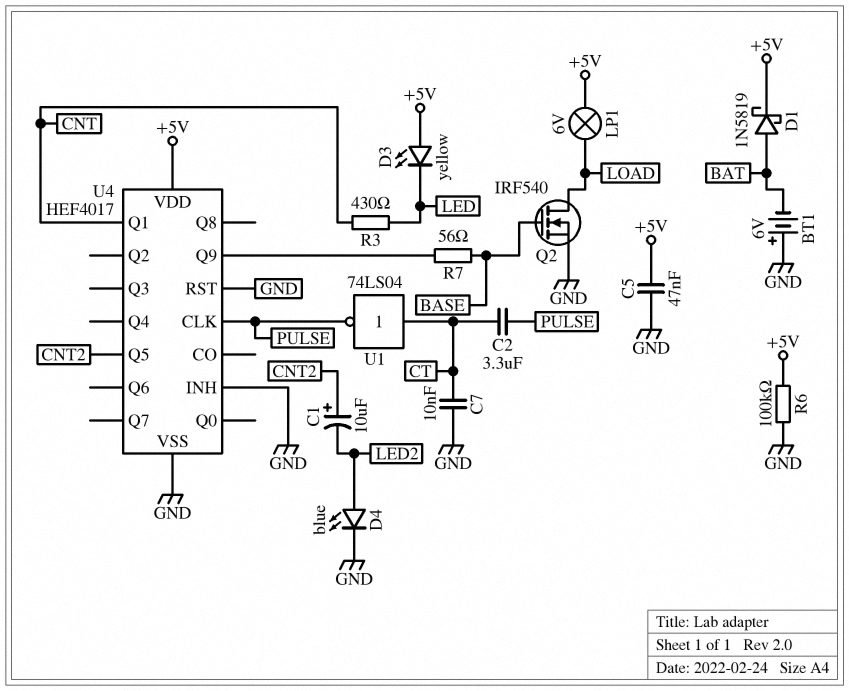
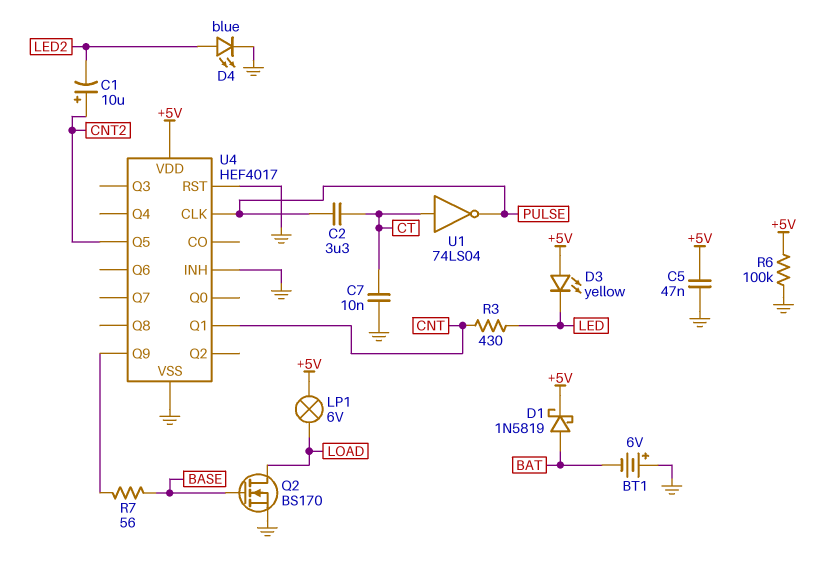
Q2: NMOS IRF540 (G BASE, D LOAD, S GND) -> NMOS BS170 (G BASE, D LOAD, S GND)

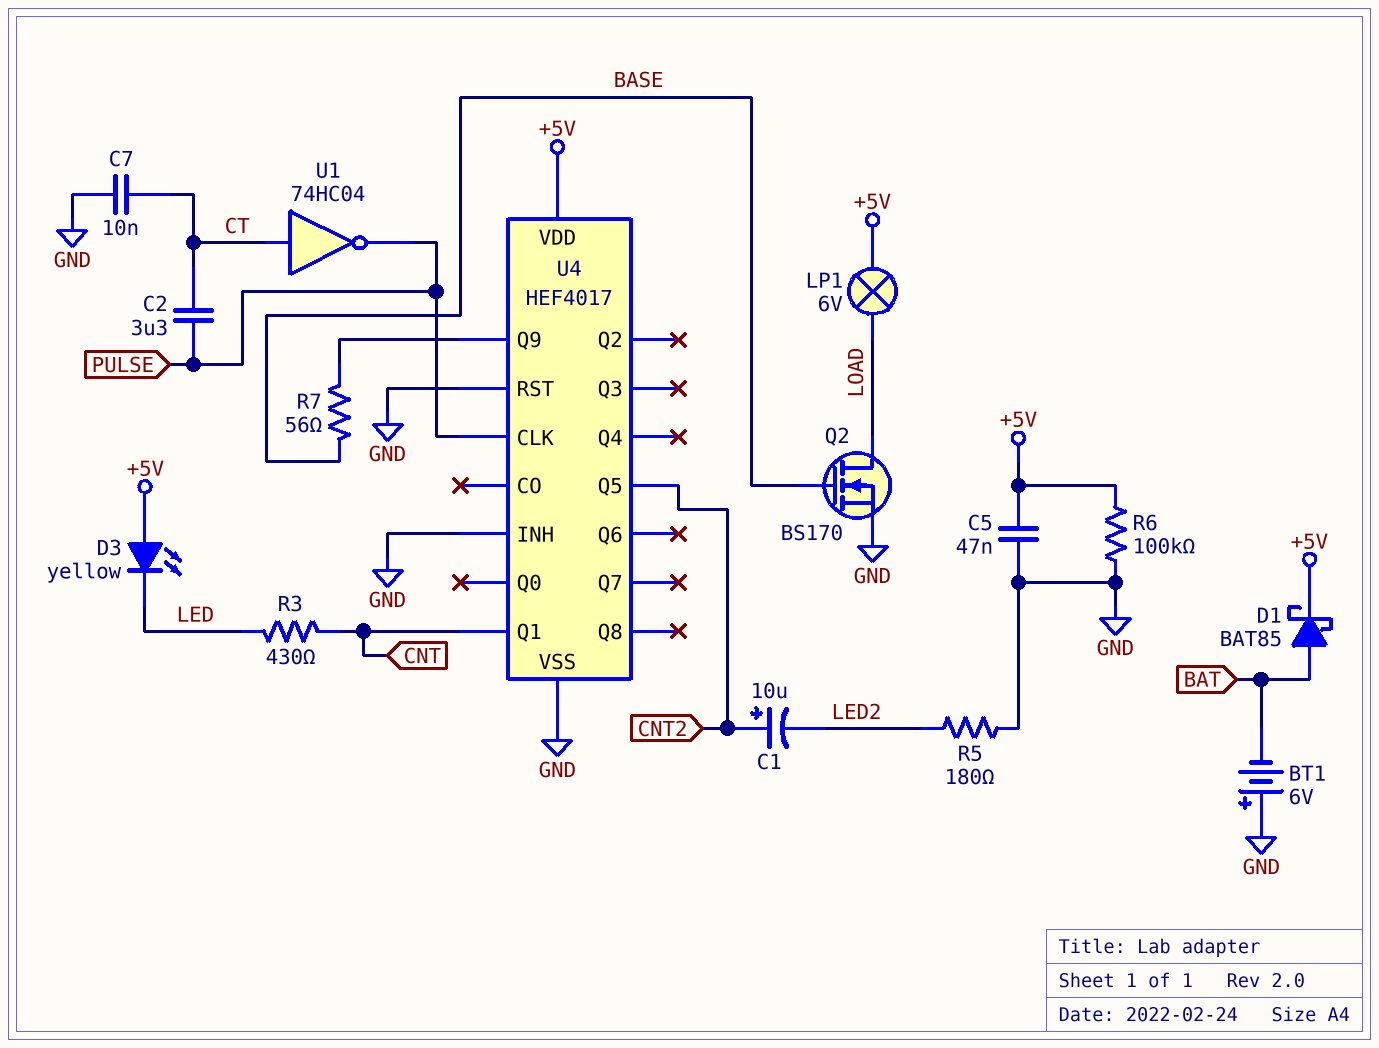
D1: schottky 1N5819 (A BAT, K +5V) -> schottky BAT85 (A BAT, K +5V)
D4: LED blue (A LED2, K GND) -> none
R5: none -> 180 (GND, LED2)
U1: NOT 74LS04 (in CT, out PULSE) -> NOT 74HC04 (in CT, out PULSE)

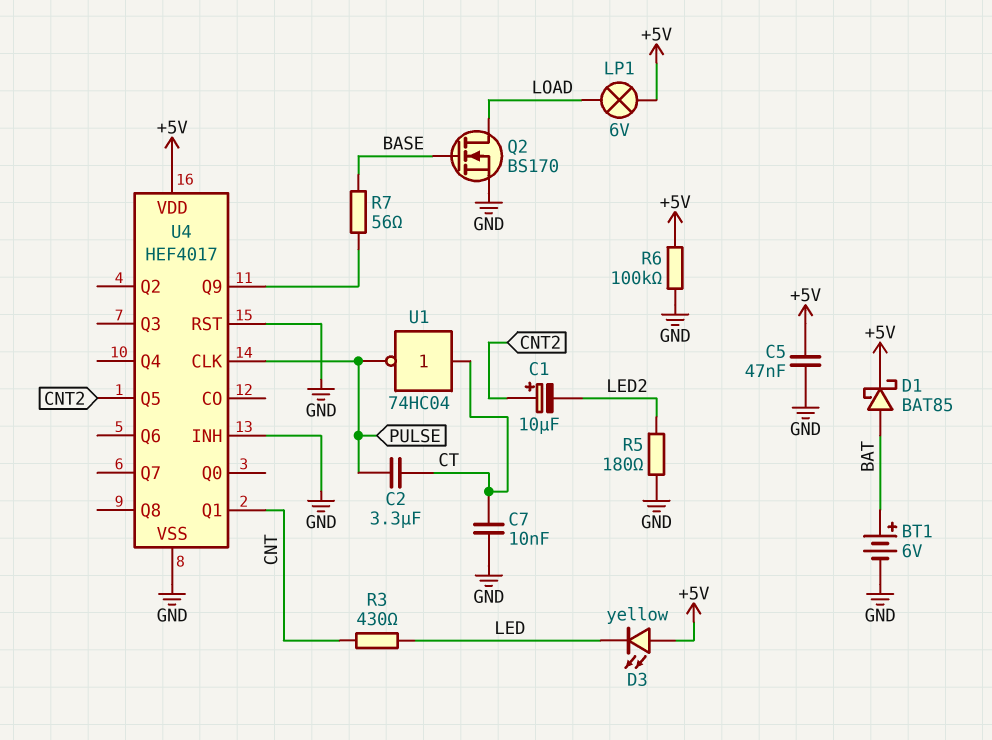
BT1: 6V (plus GND, minus BAT) -> 6V (plus BAT, minus GND)

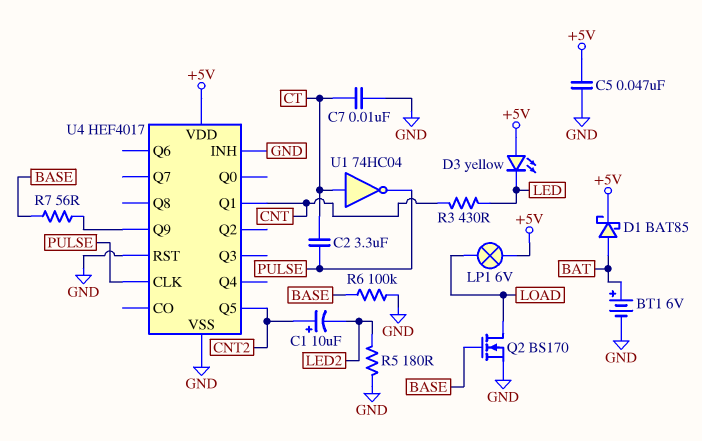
R6: 100k (+5V, GND) -> 100k (BASE, GND)

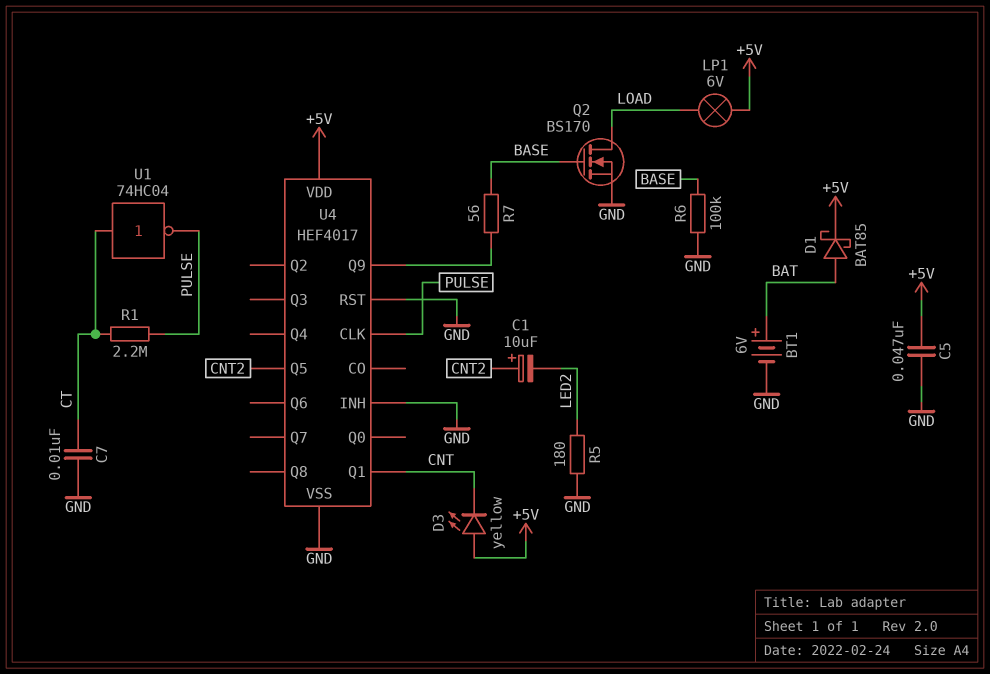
C2: 3.3uF (CT, PULSE) -> none
D3: LED yellow (A +5V, K LED) -> LED yellow (A +5V, K CNT)
R1: none -> 2.2M (CT, PULSE)
R3: 430 (CNT, LED) -> none

